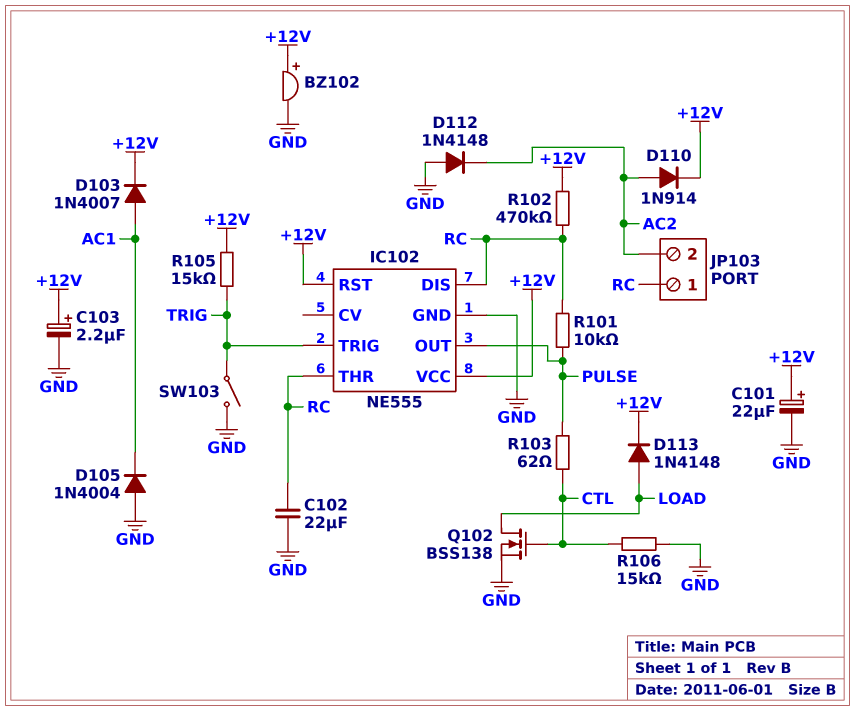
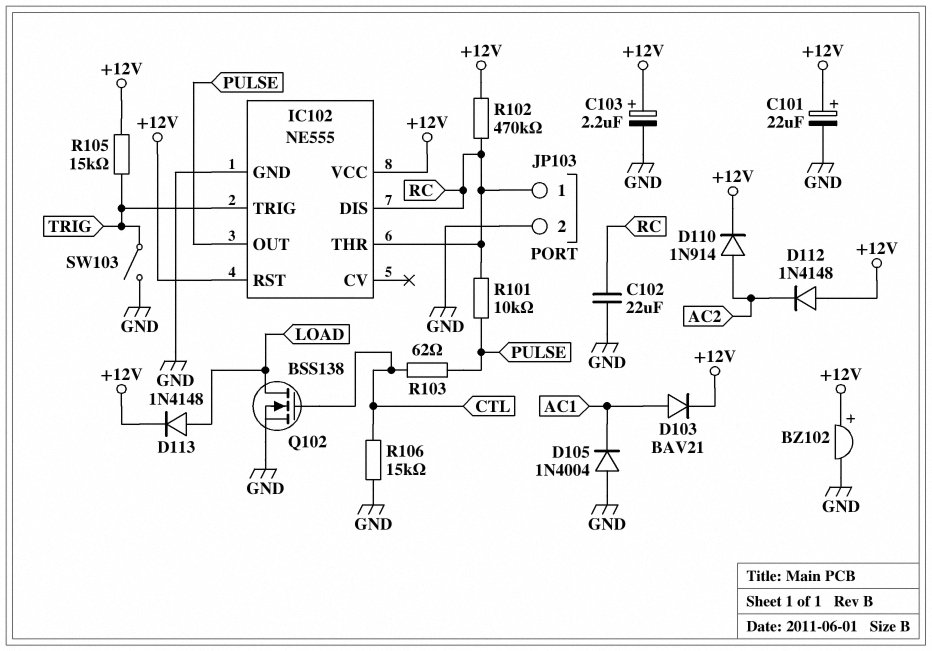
D103: diode 1N4007 (A AC1, K +12V) -> diode BAV21 (A AC1, K +12V)
D112: diode 1N4148 (A GND, K AC2) -> diode 1N4148 (A +12V, K AC2)
JP103 pin 2: AC2 -> GND

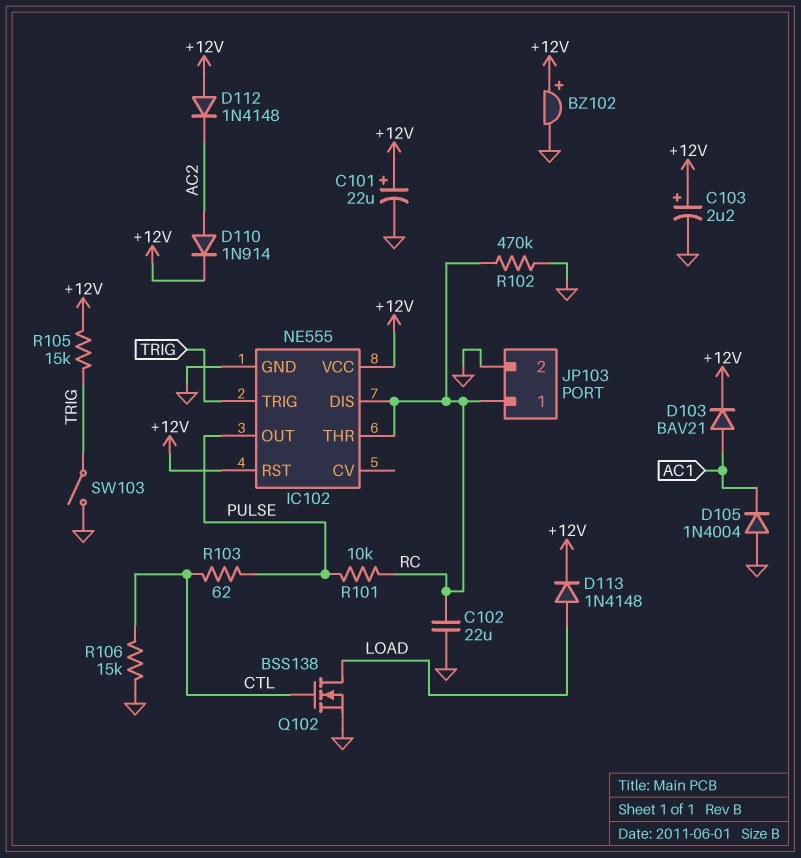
R102: 470k (+12V, RC) -> 470k (GND, RC)

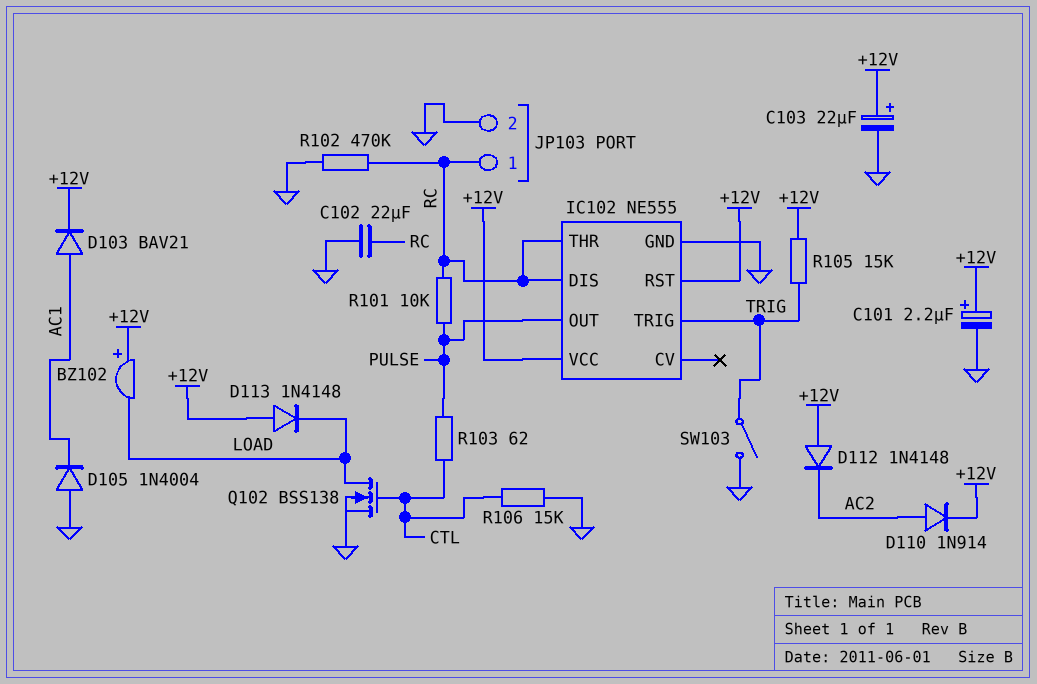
BZ102: buzzer (plus +12V, minus GND) -> buzzer (plus +12V, minus LOAD)
C101: 22uF (plus +12V, minus GND) -> 2.2uF (plus +12V, minus GND)
C103: 2.2uF (plus +12V, minus GND) -> 22uF (plus +12V, minus GND)
D113: diode 1N4148 (A LOAD, K +12V) -> diode 1N4148 (A +12V, K LOAD)

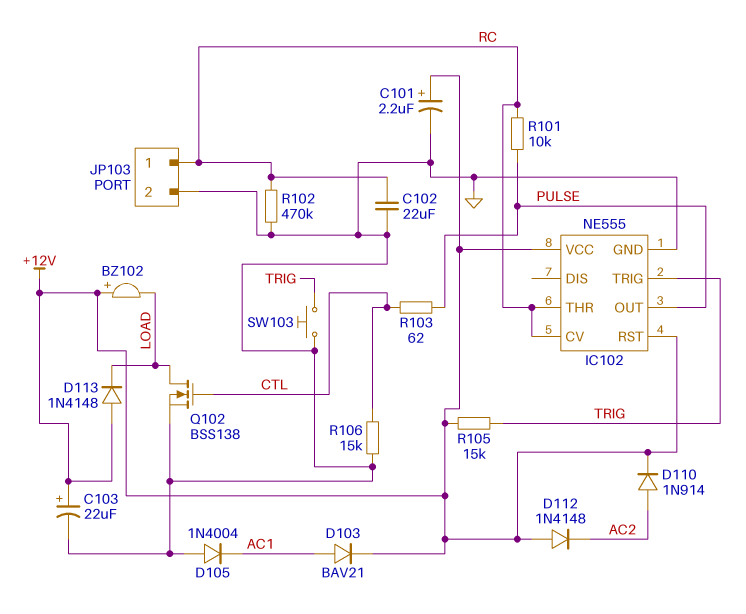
IC102 pin CV: none -> RC
IC102 pin DIS: RC -> none
SW103: switch (GND, TRIG) -> button (GND, TRIG)

